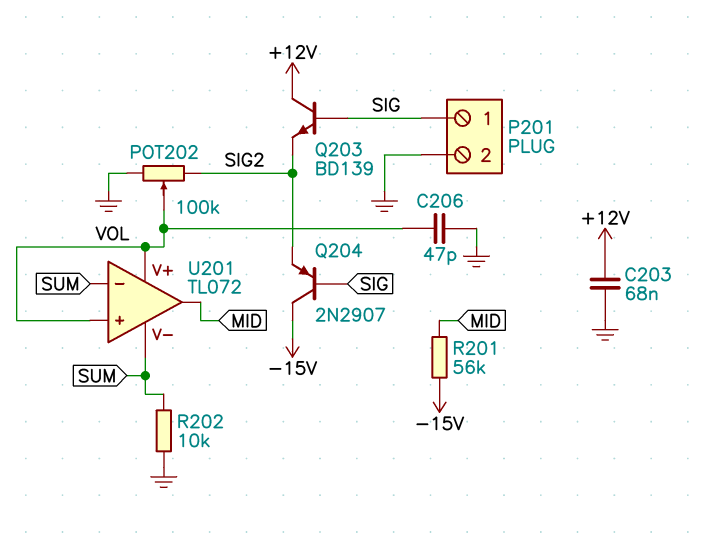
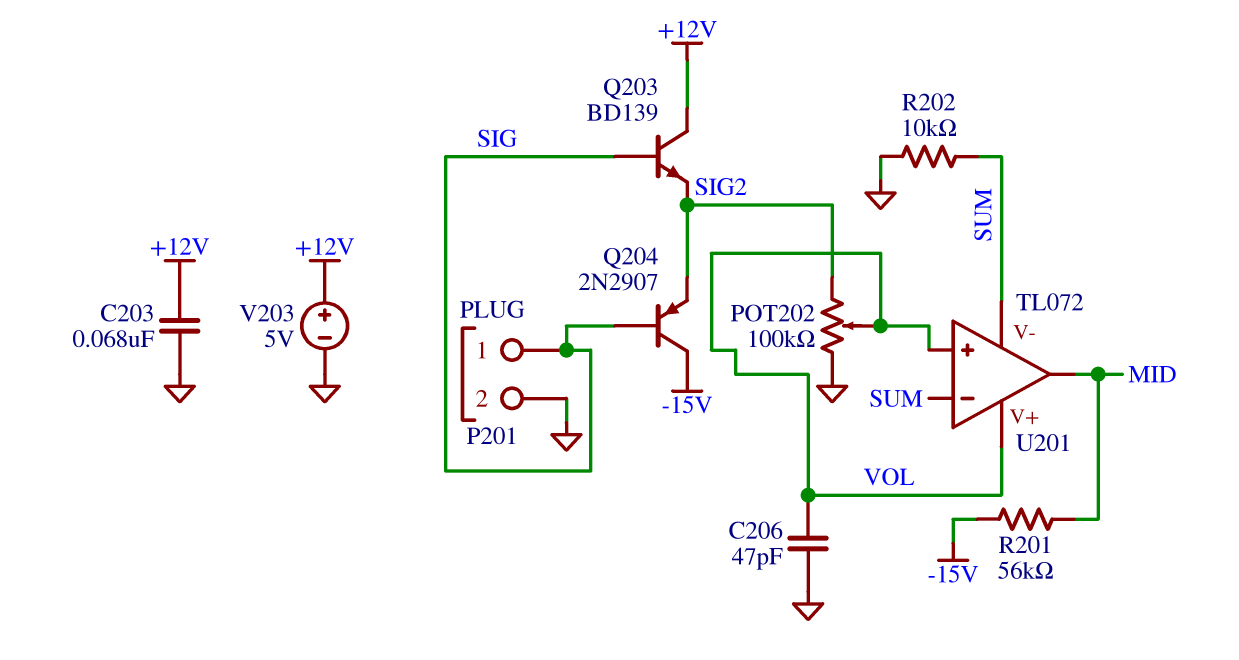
V203: none -> 5V (plus +12V, minus GND)

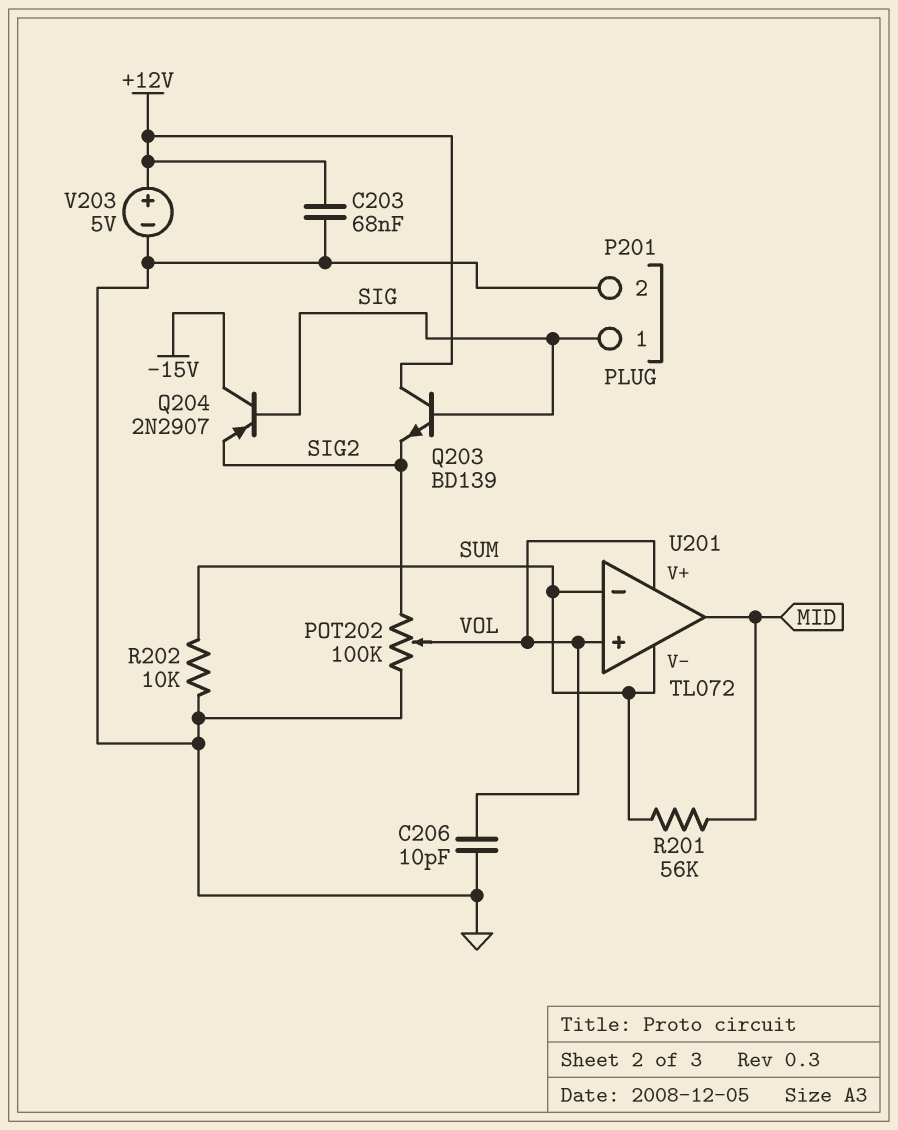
C206: 47pF (GND, VOL) -> 10pF (GND, VOL)
R201: 56k (-15V, MID) -> 56k (MID, SUM)

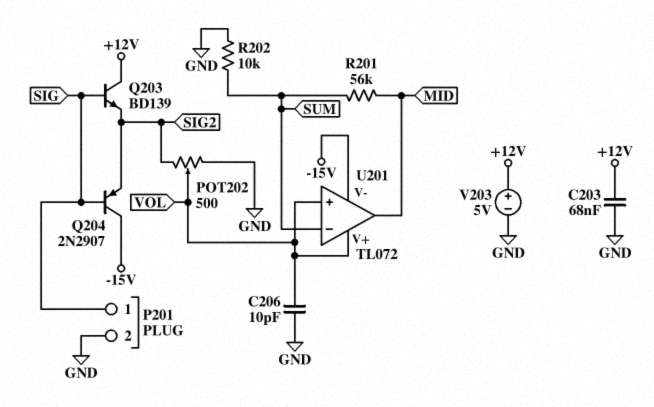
POT202: 100k (GND, SIG2, wiper VOL) -> 500 (GND, SIG2, wiper VOL)
U201 pin V-: SUM -> -15V

